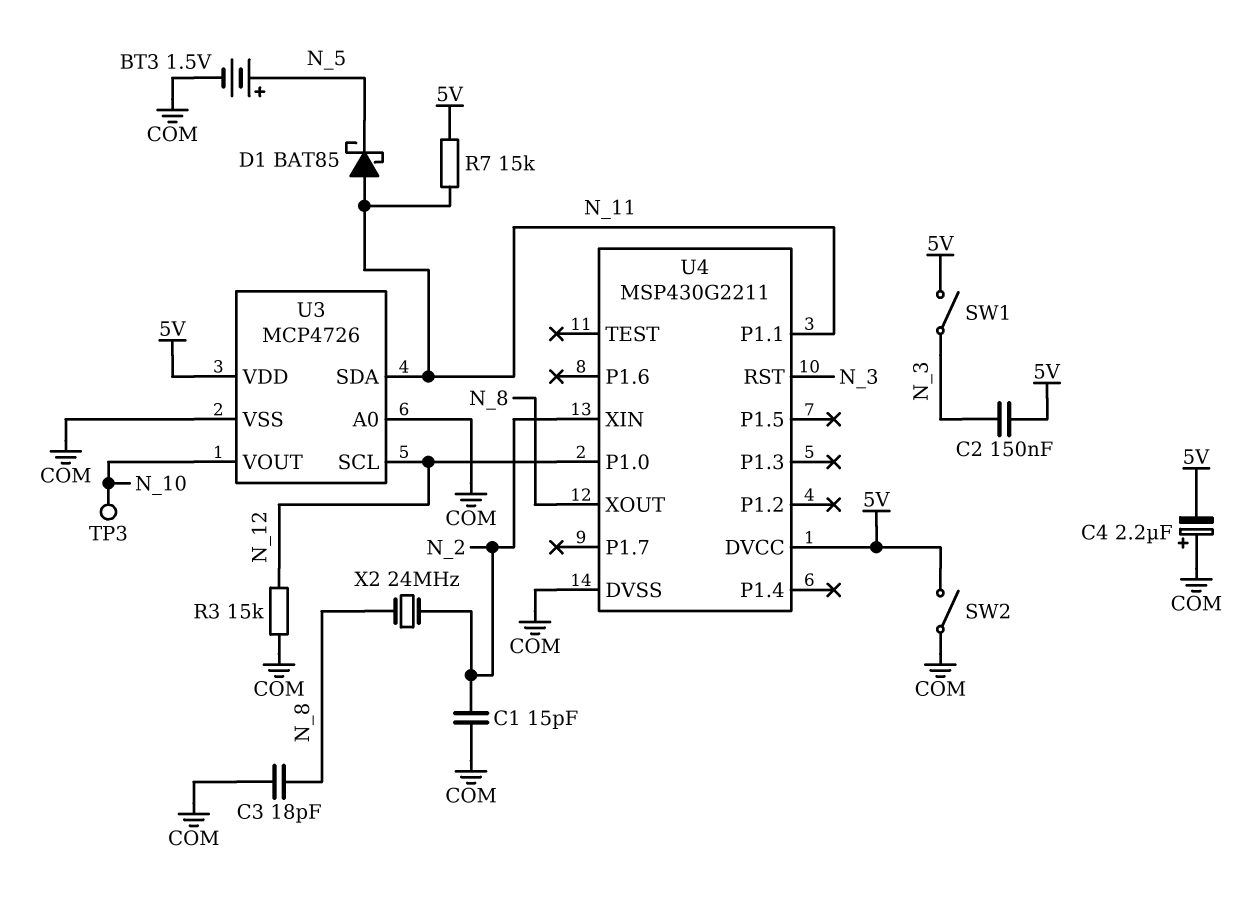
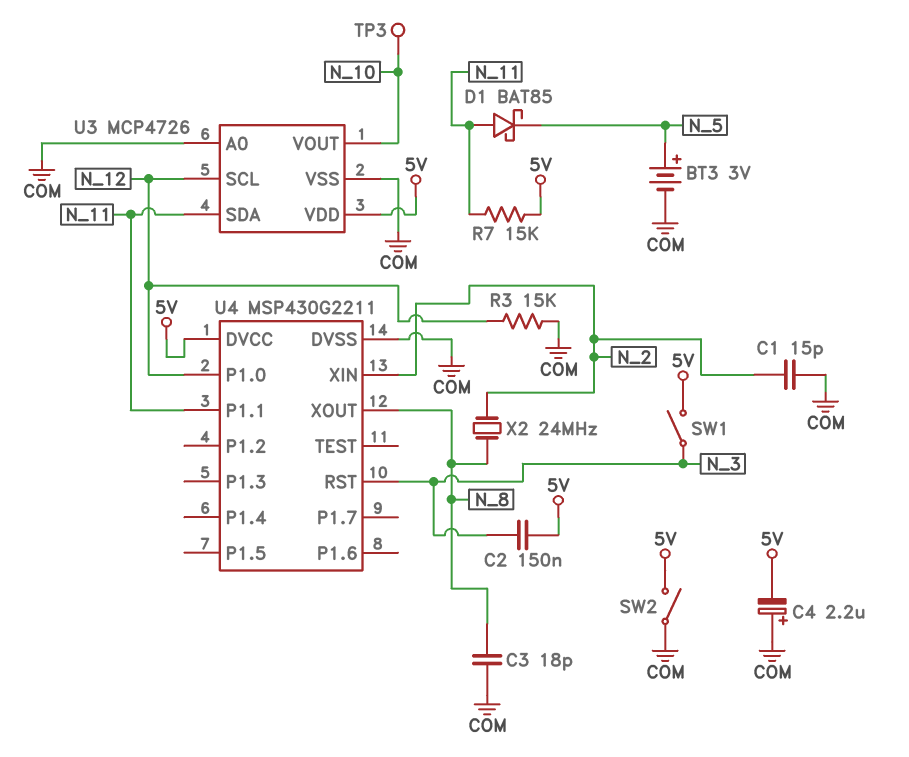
BT3: 1.5V (plus N_5, minus COM) -> 3V (plus N_5, minus COM)

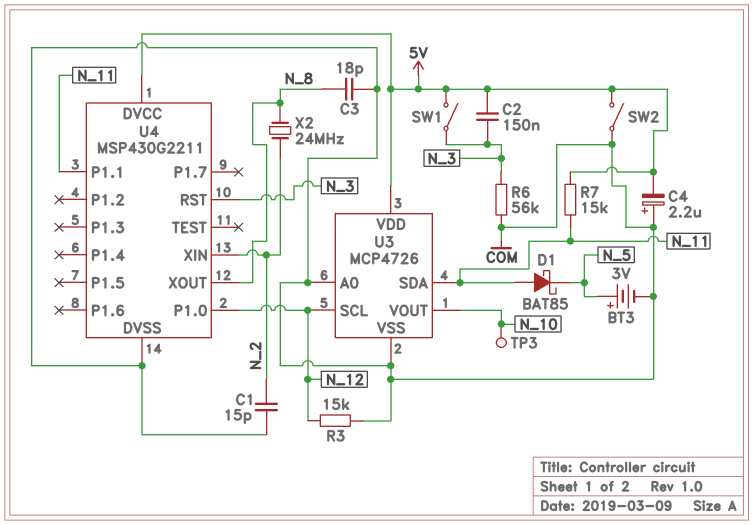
R6: none -> 56k (COM, N_3)

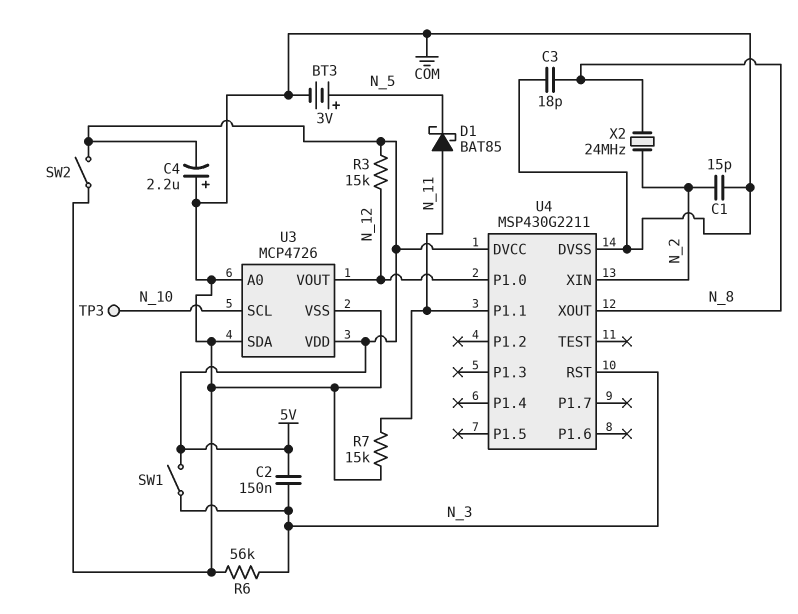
R3: 15k (COM, N_12) -> 15k (5V, N_12)
R7: 15k (5V, N_11) -> 15k (COM, N_11)
U3 pin SCL: N_12 -> N_10
U3 pin SDA: N_11 -> COM
U3 pin VOUT: N_10 -> N_12

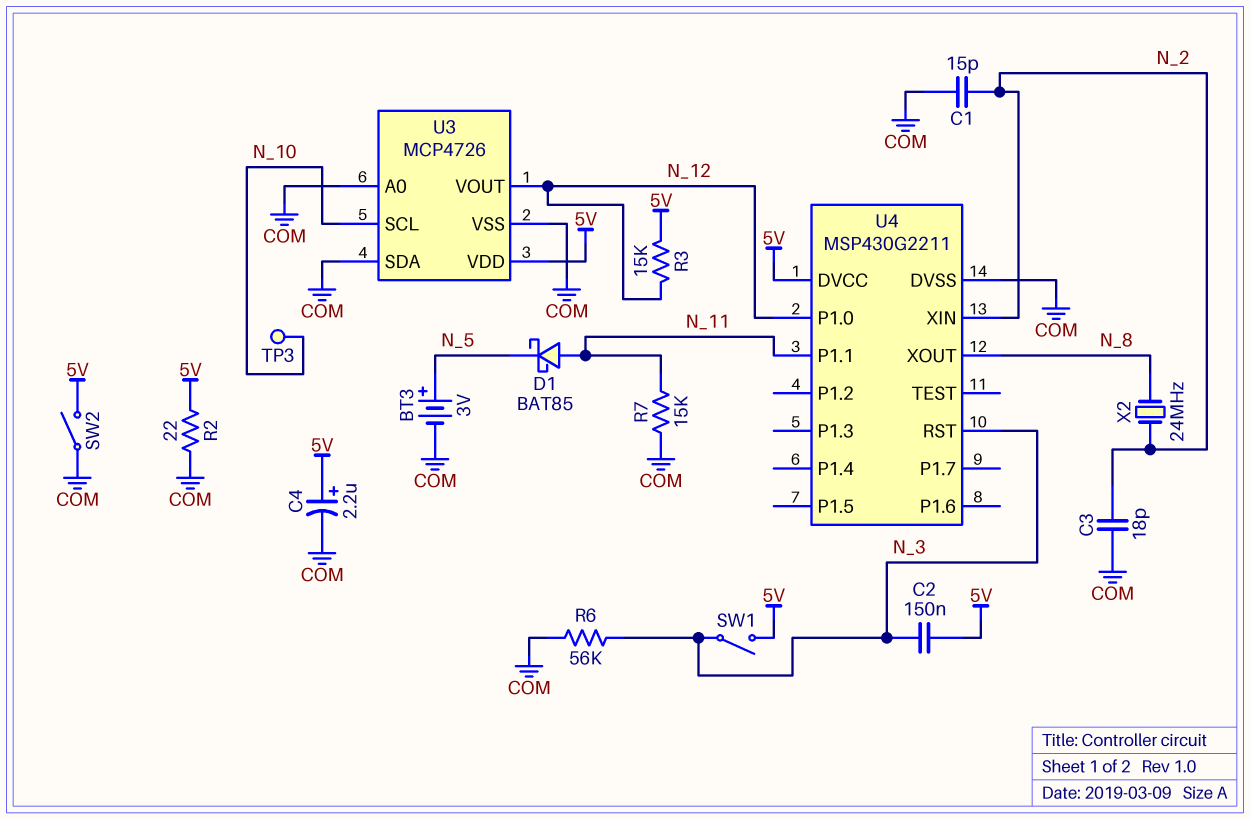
C3: 18pF (COM, N_8) -> 18pF (COM, N_2)
C4: 2.2uF (plus COM, minus 5V) -> 2.2uF (plus 5V, minus COM)
R2: none -> 22 (5V, COM)

